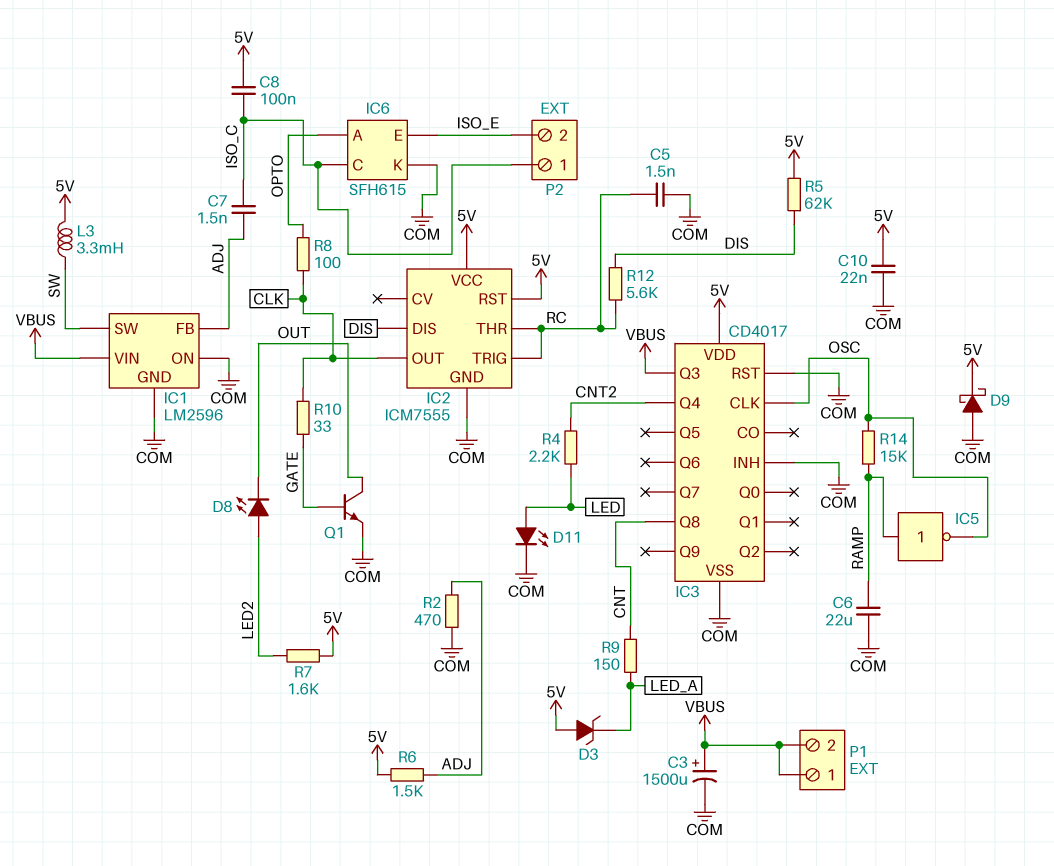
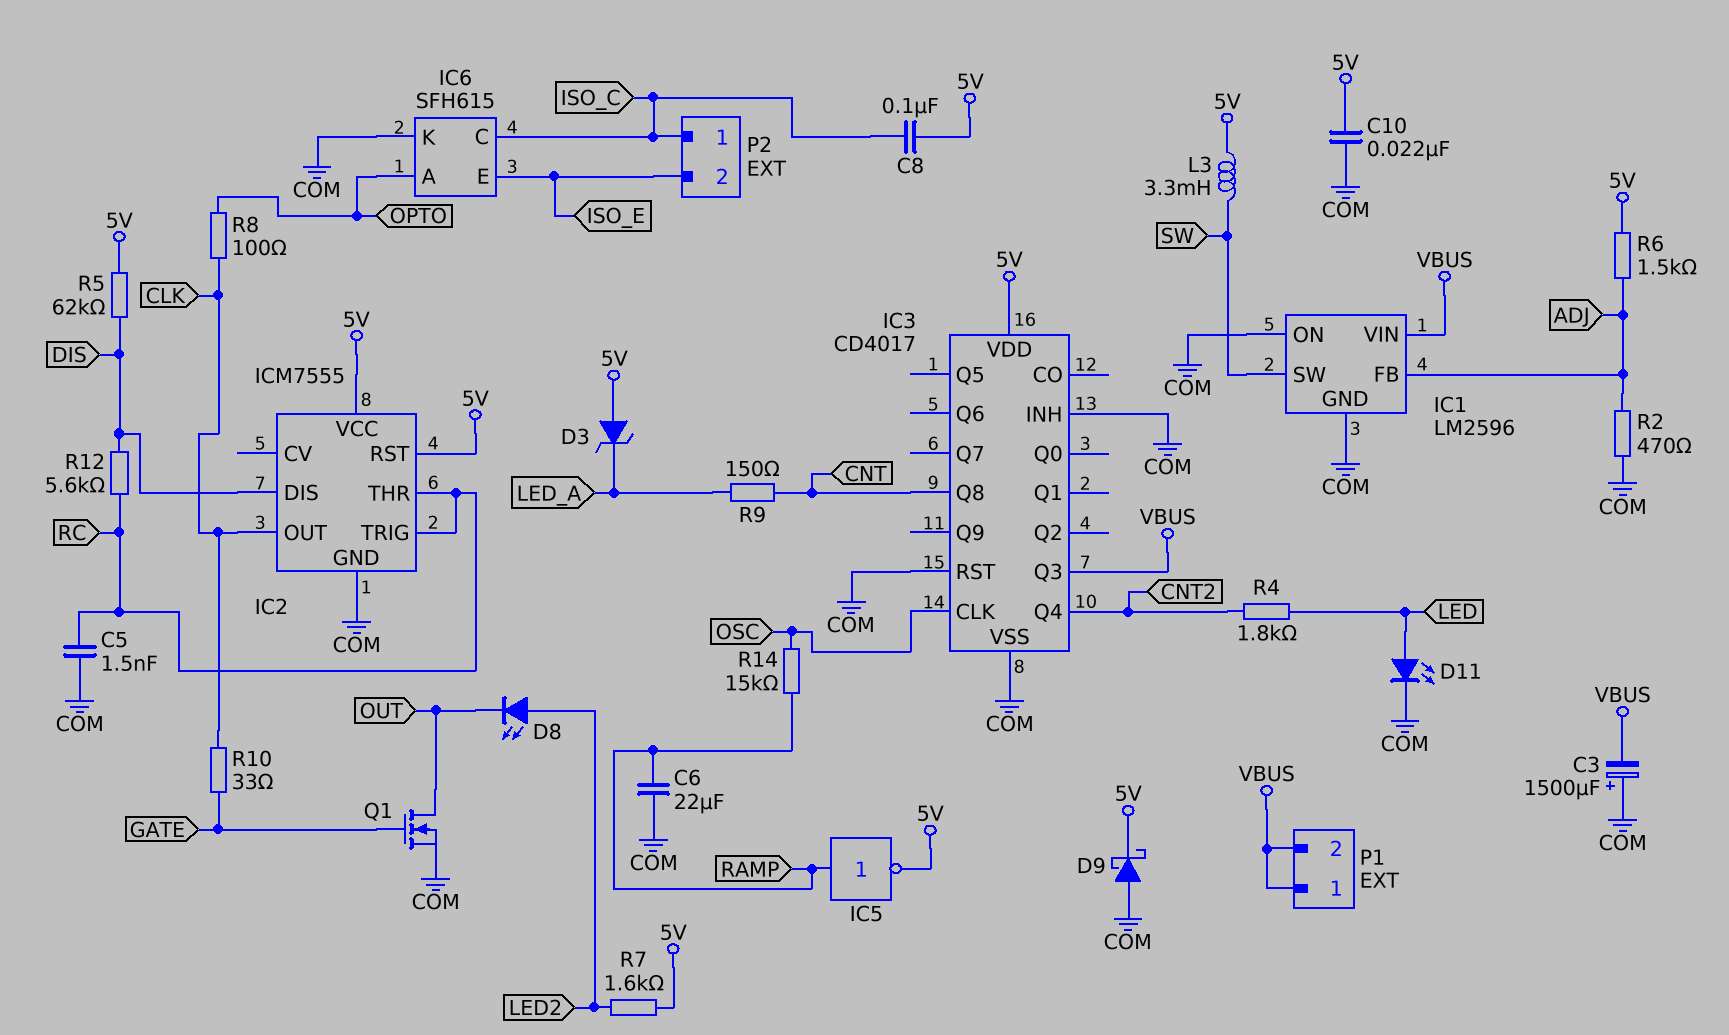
C3: 1500uF (plus VBUS, minus COM) -> 1500uF (plus COM, minus VBUS)
C7: 1.5nF (ADJ, ISO_C) -> none
IC5: NOT (in RAMP, out OSC) -> NOT (in RAMP, out 5V)
Q1: NPN (B GATE, C OUT, E COM) -> NMOS (G GATE, D OUT, S COM)
R4: 2.2k (CNT2, LED) -> 1.8k (CNT2, LED)

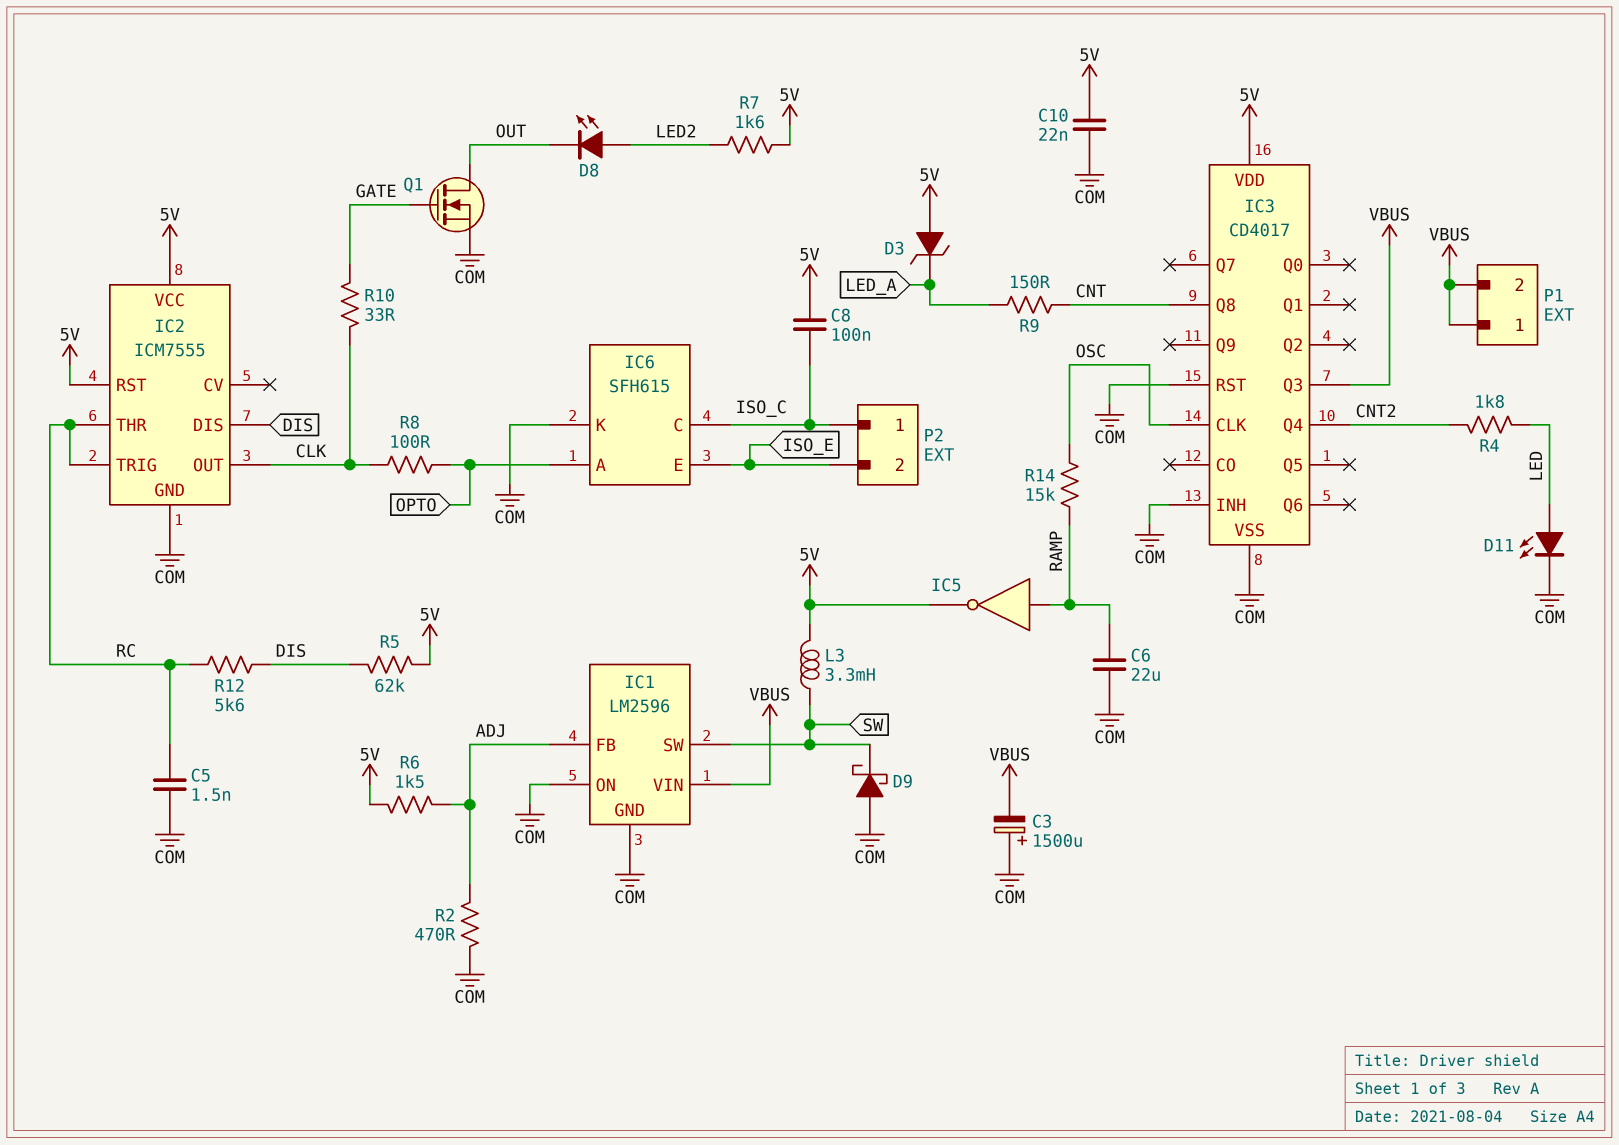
D9: schottky (A COM, K 5V) -> schottky (A COM, K SW)

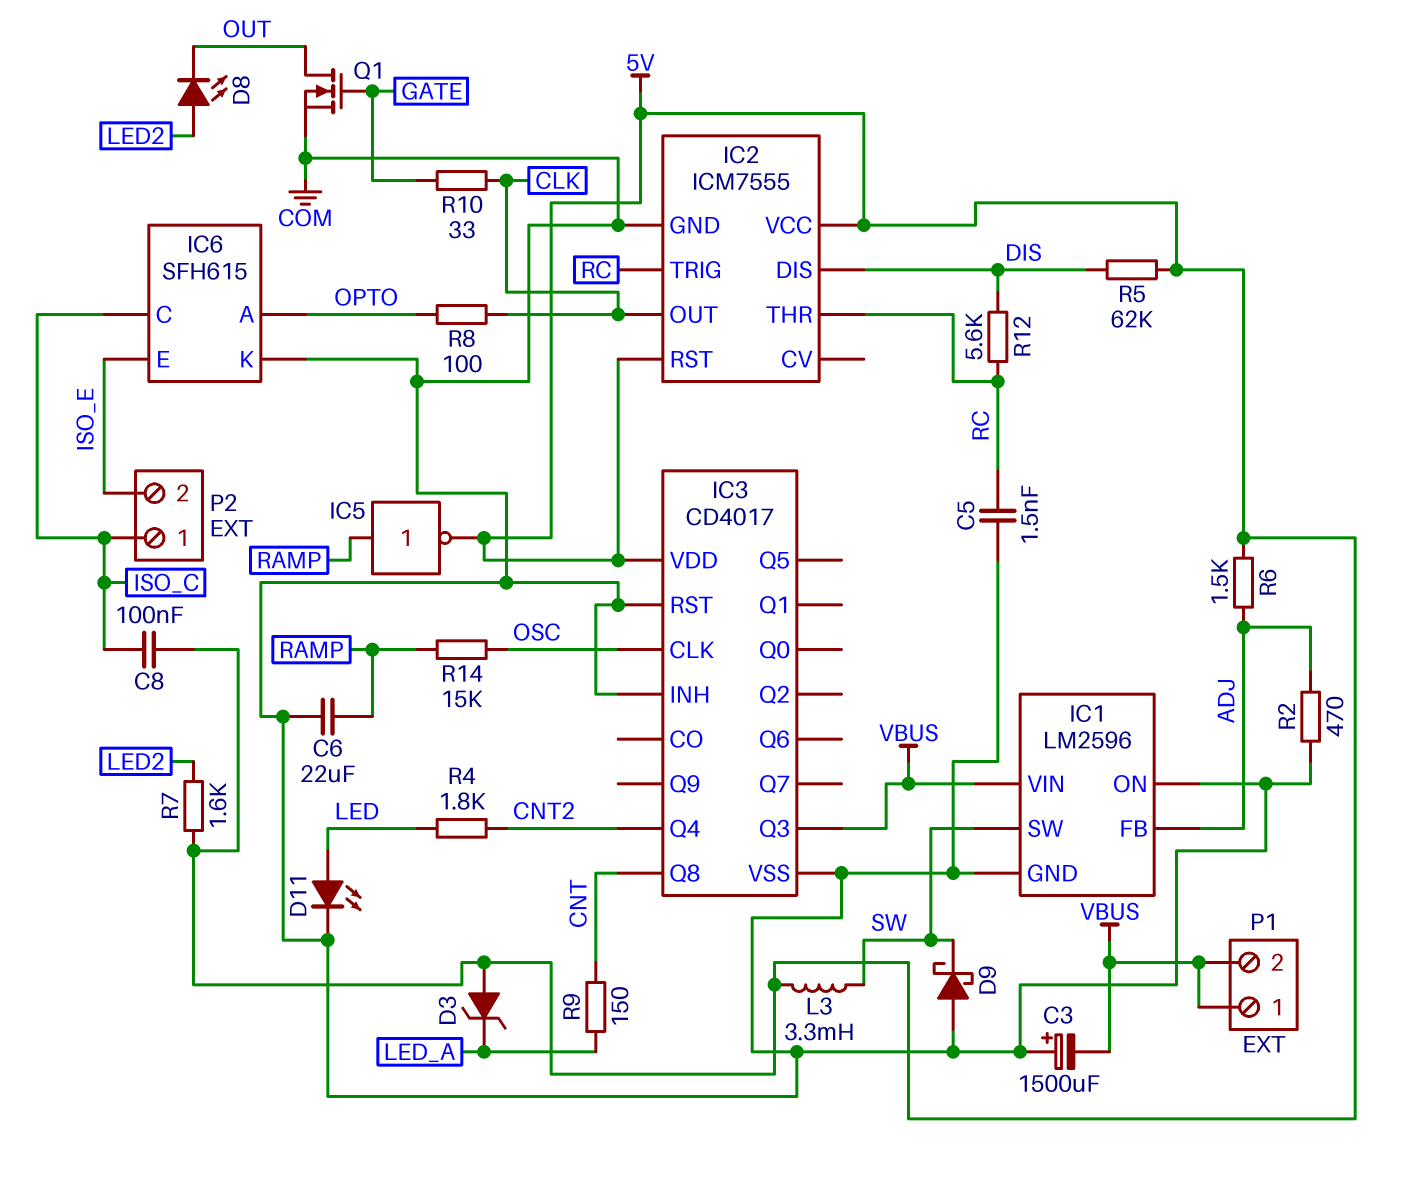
C10: 22nF (5V, COM) -> none

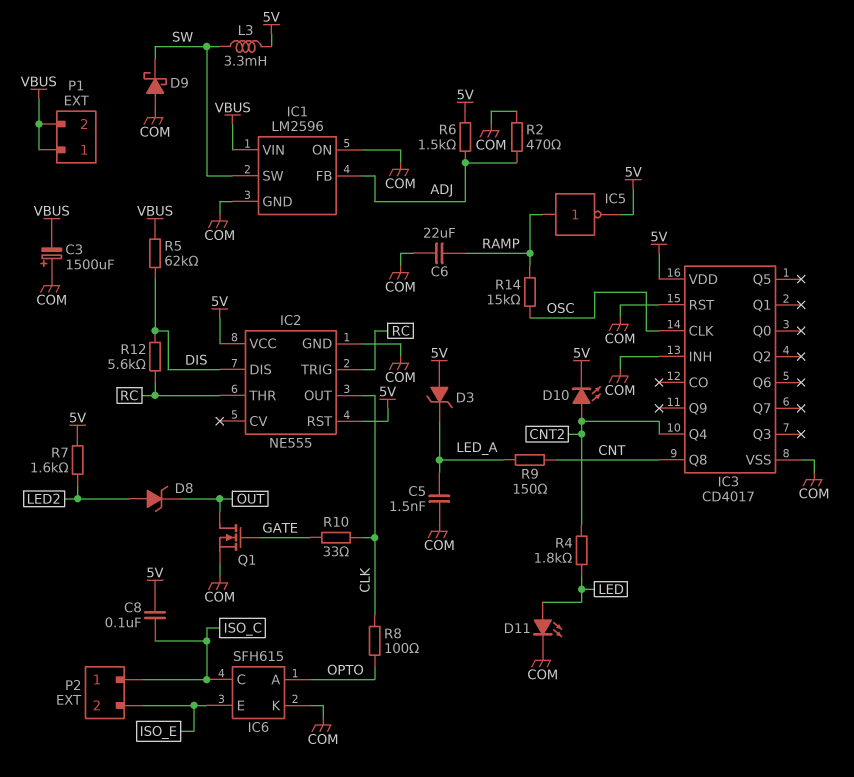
C5: 1.5nF (COM, RC) -> 1.5nF (COM, LED_A)
D8: LED (A LED2, K OUT) -> zener (A LED2, K OUT)
D10: none -> LED (A CNT2, K 5V)
IC2: ICM7555 -> NE555
IC3 pin Q3: VBUS -> none
R5: 62k (5V, DIS) -> 62k (DIS, VBUS)

